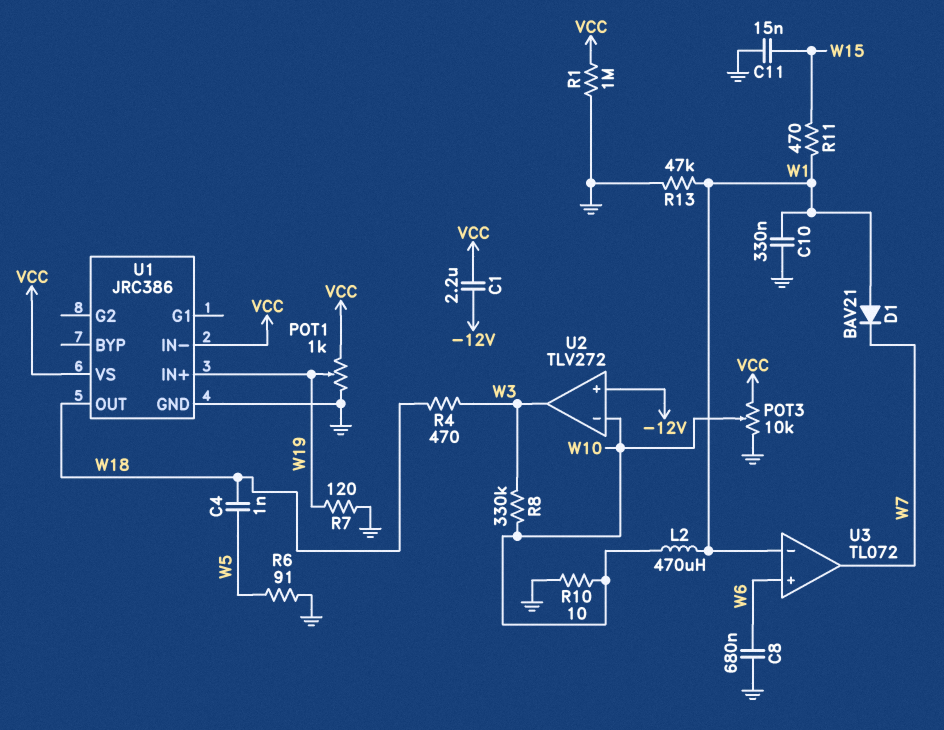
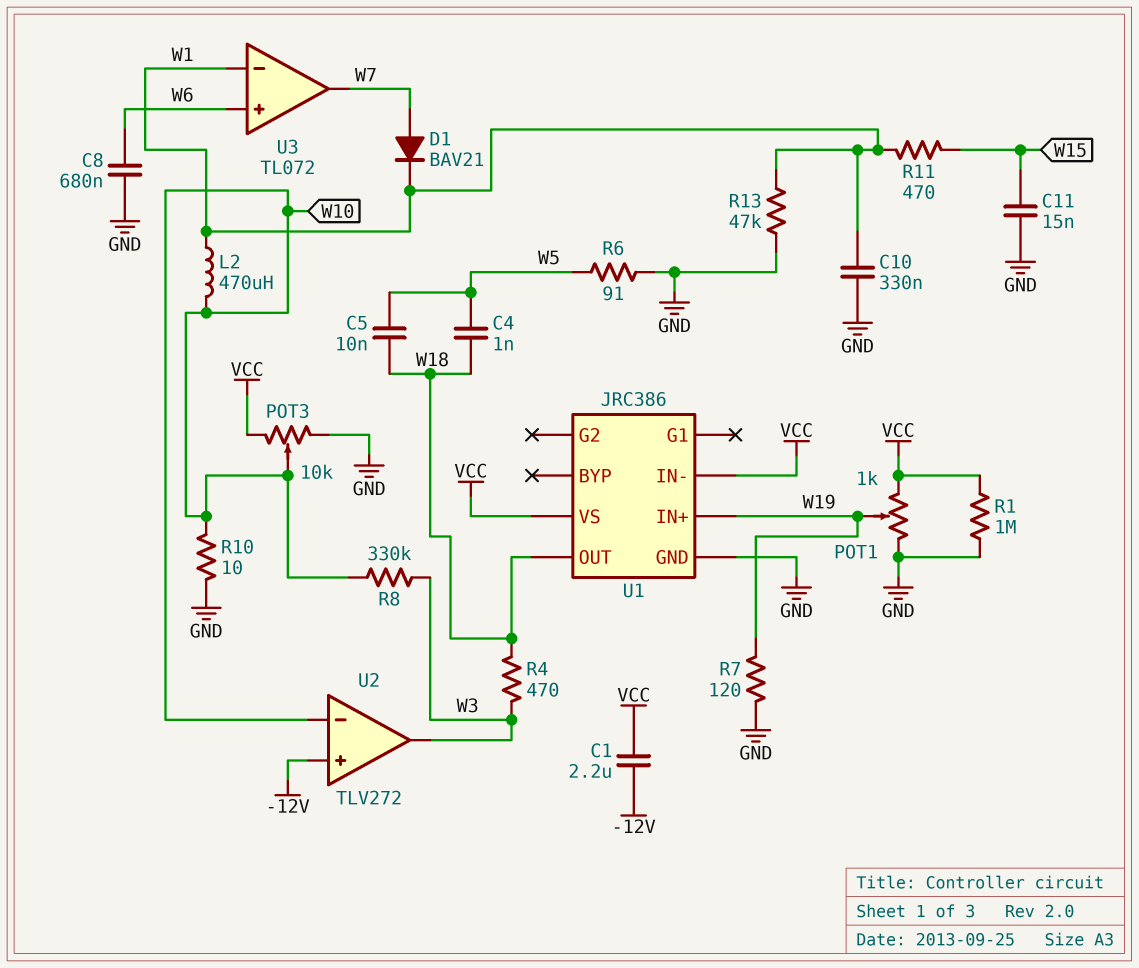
C5: none -> 10nF (W5, W18)
D1: diode BAV21 (A W1, K W7) -> diode BAV21 (A W7, K W1)

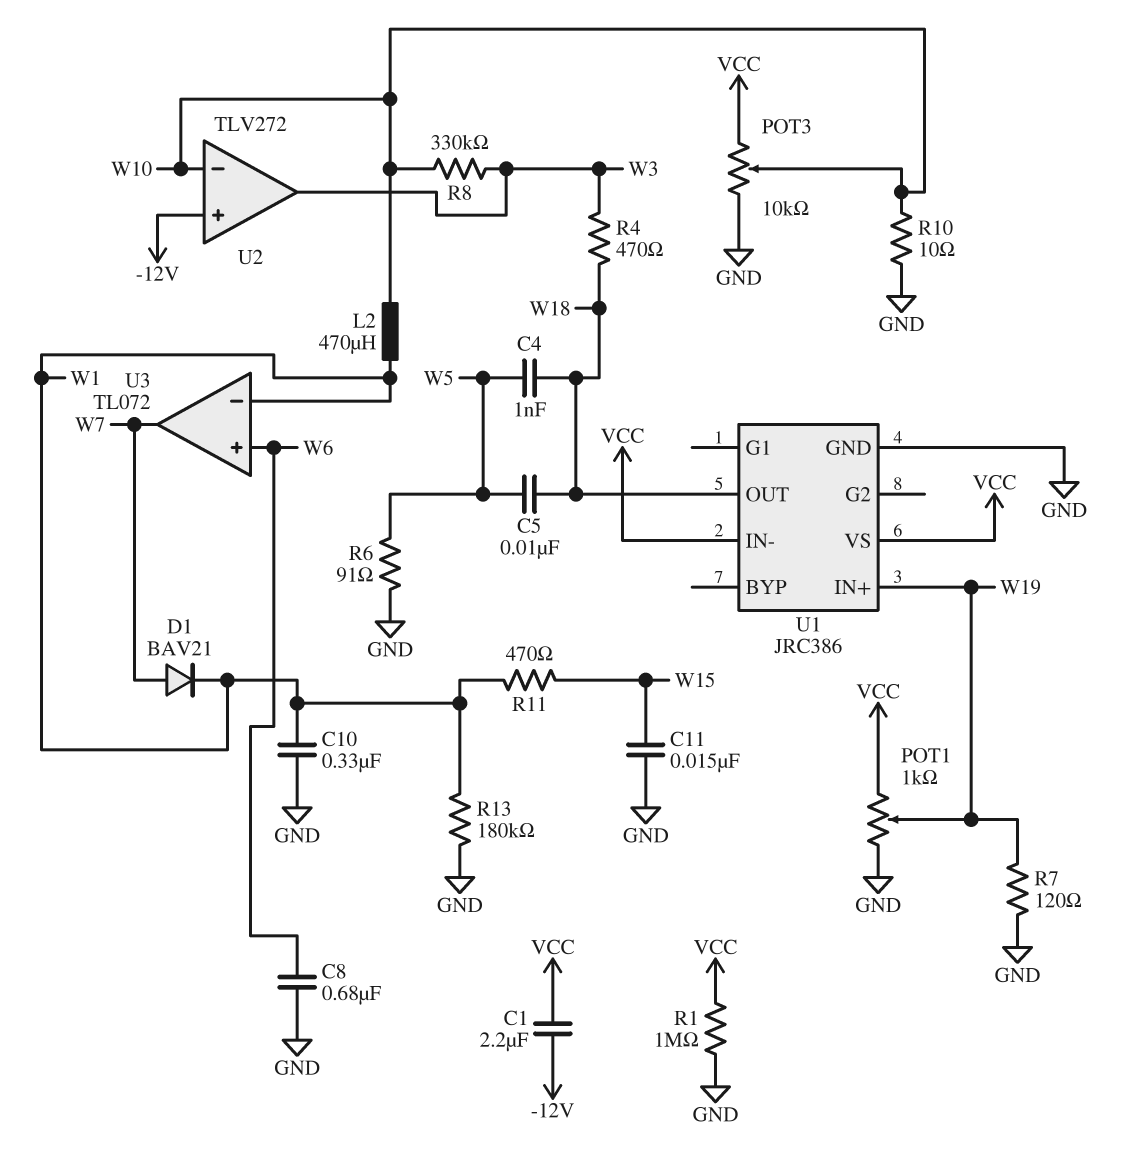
R13: 47k (GND, W1) -> 180k (GND, W1)

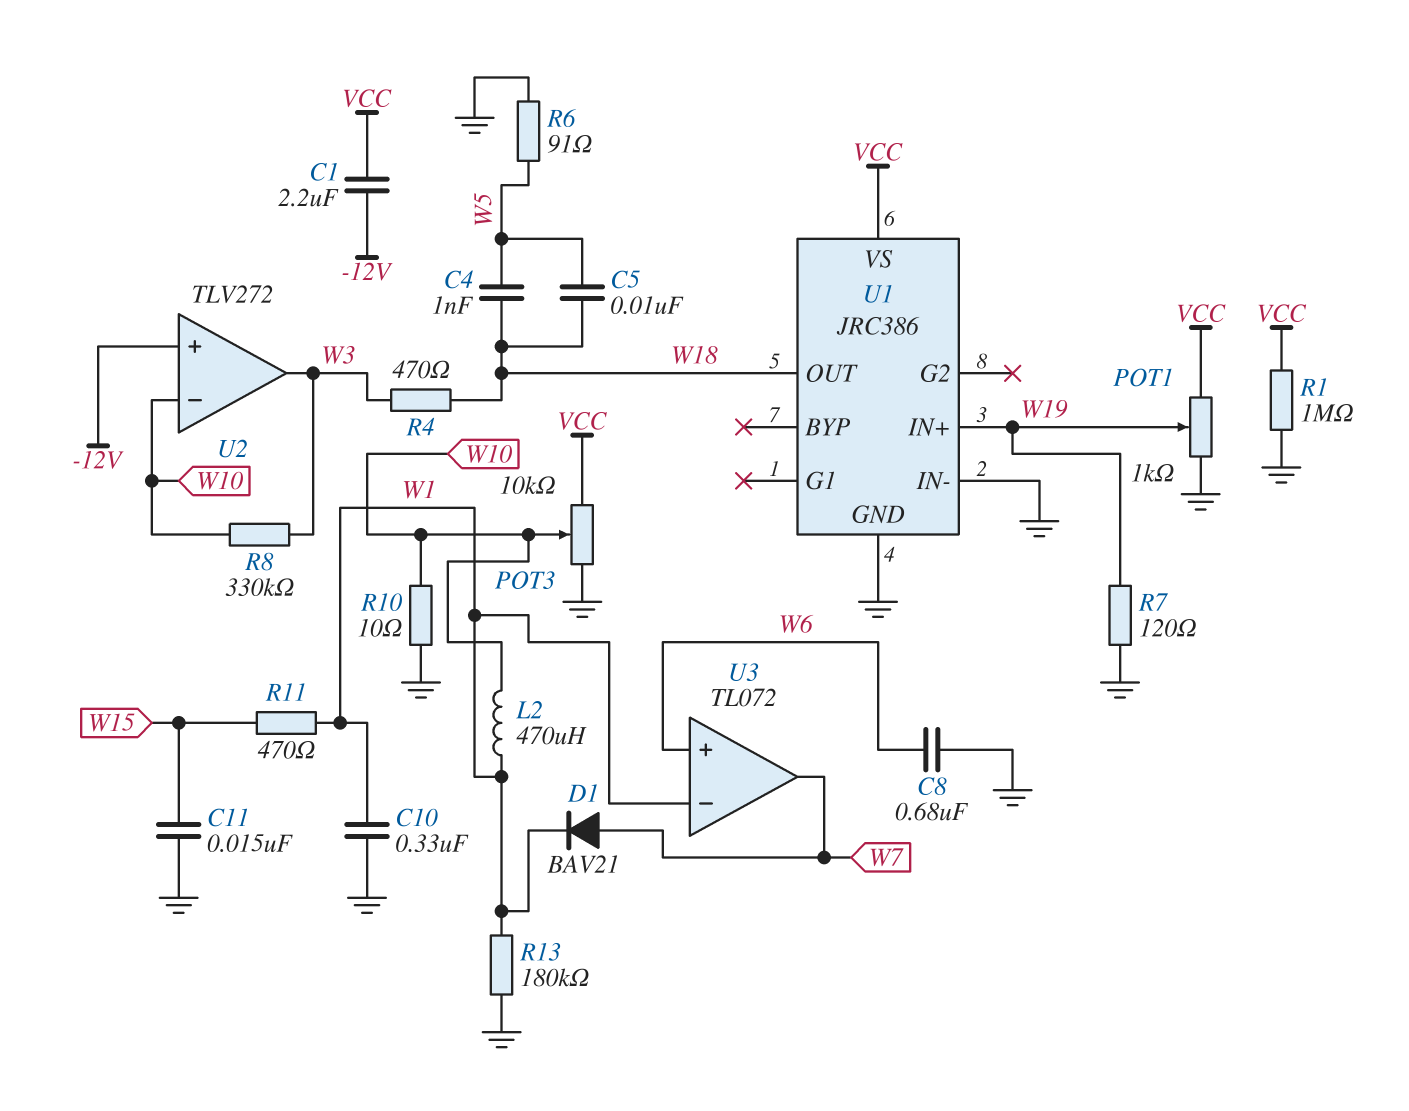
U1 pin IN-: VCC -> GND

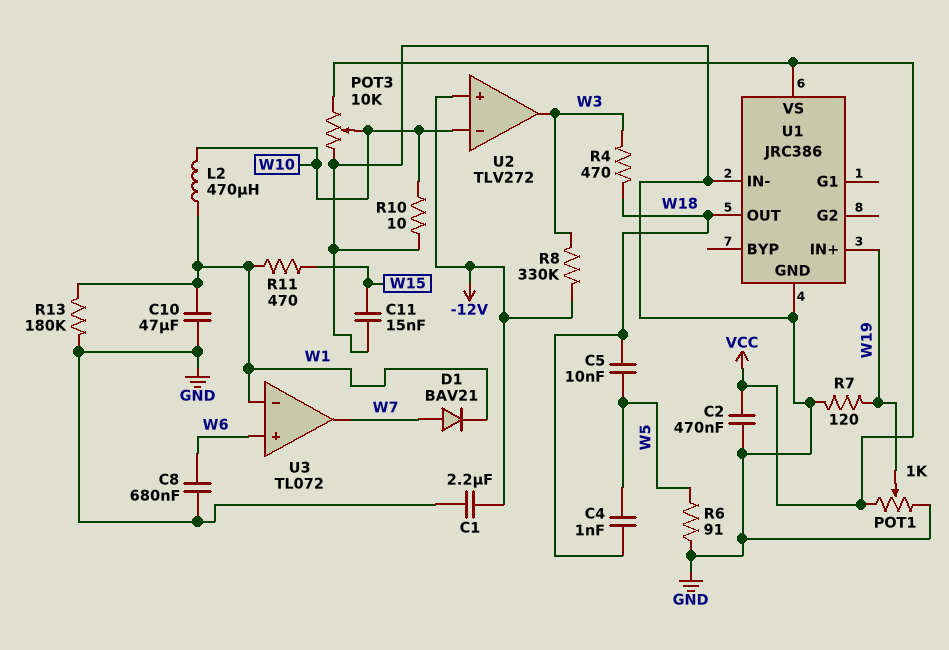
C1: 2.2uF (-12V, VCC) -> 2.2uF (-12V, GND)
C2: none -> 470nF (GND, VCC)
C10: 330nF (GND, W1) -> 47uF (GND, W1)
R1: 1M (GND, VCC) -> none
R8: 330k (W3, W10) -> 330k (-12V, W3)

